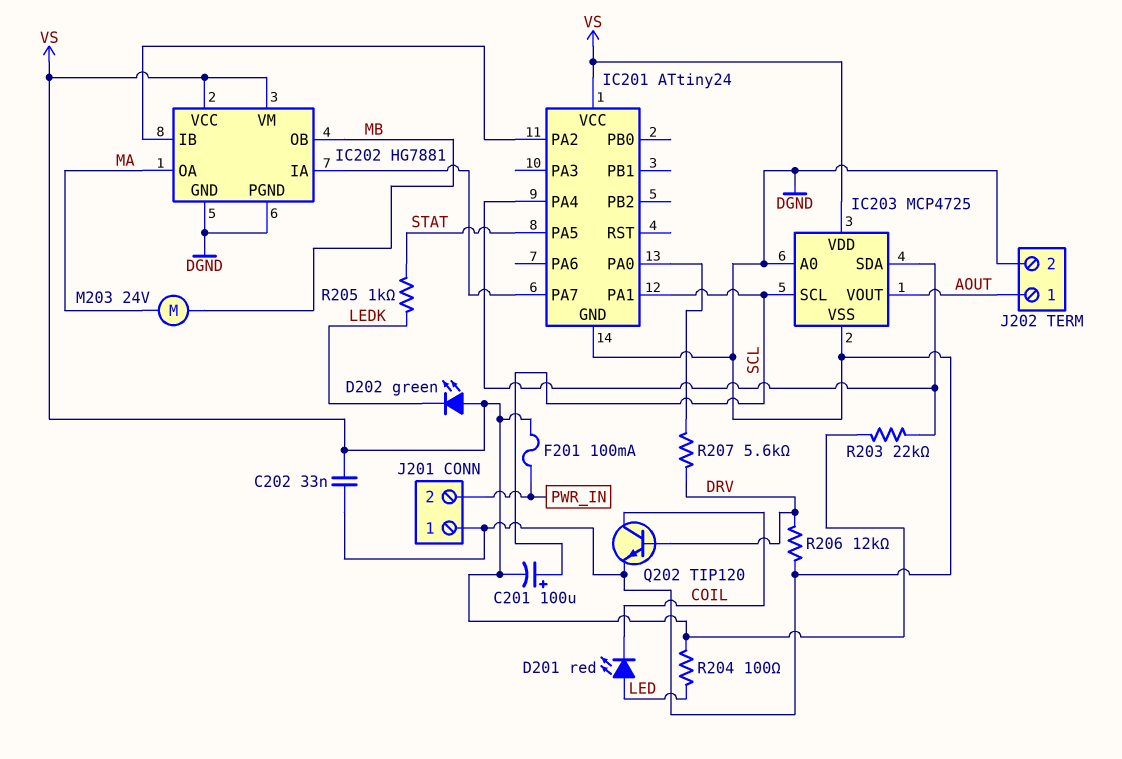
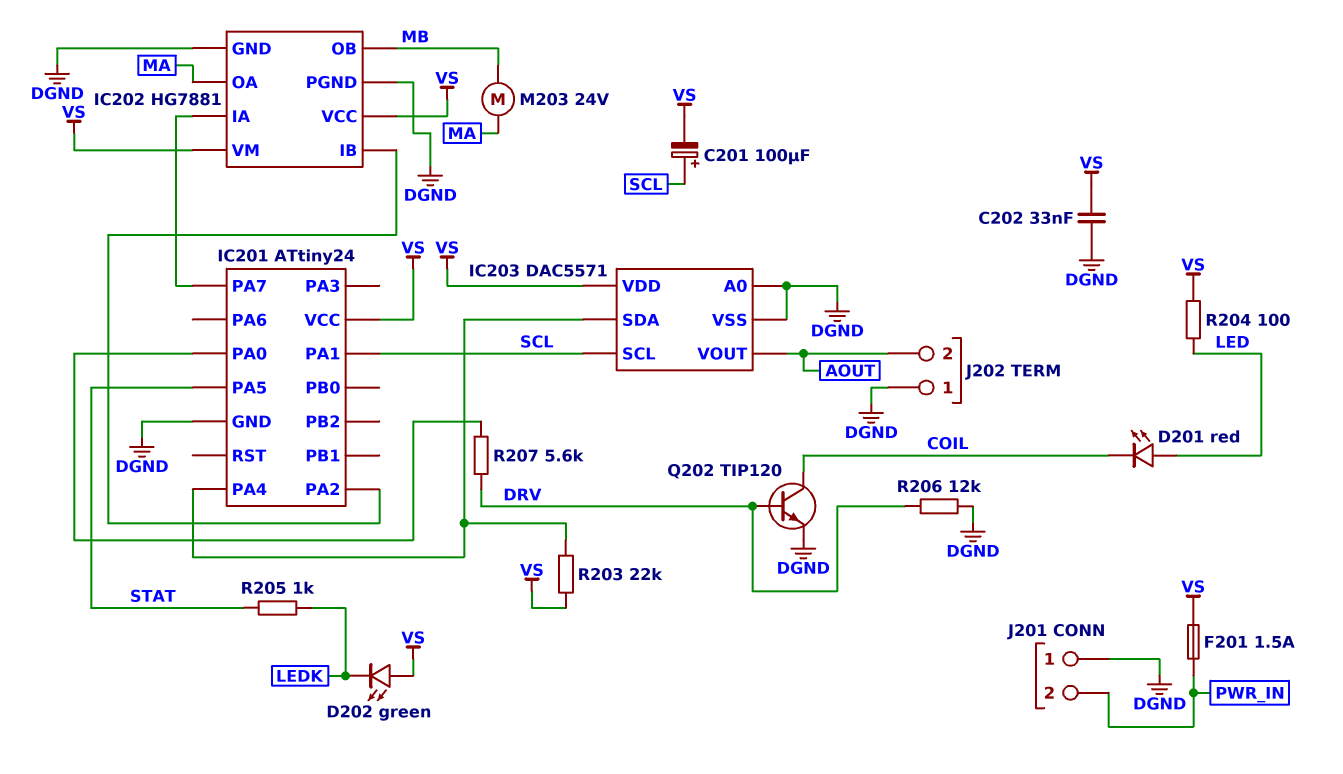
F201: 100mA (PWR_IN, VS) -> 1.5A (PWR_IN, VS)
IC203: MCP4725 -> DAC5571
J202 pin 1: AOUT -> DGND
J202 pin 2: DGND -> AOUT

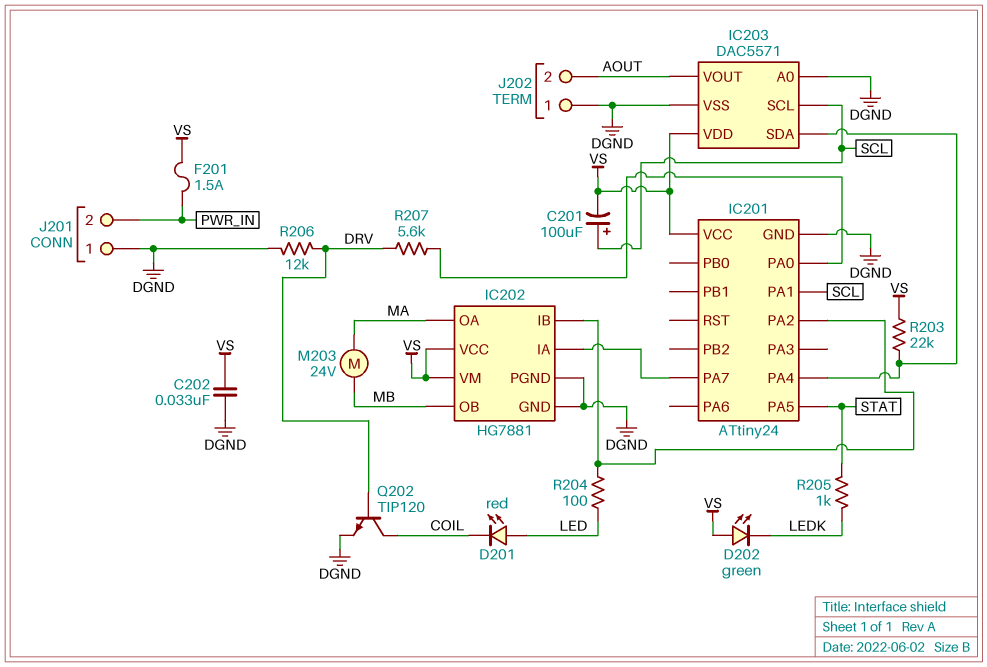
R204: 100 (LED, VS) -> 100 (IC201/PA2, LED)

